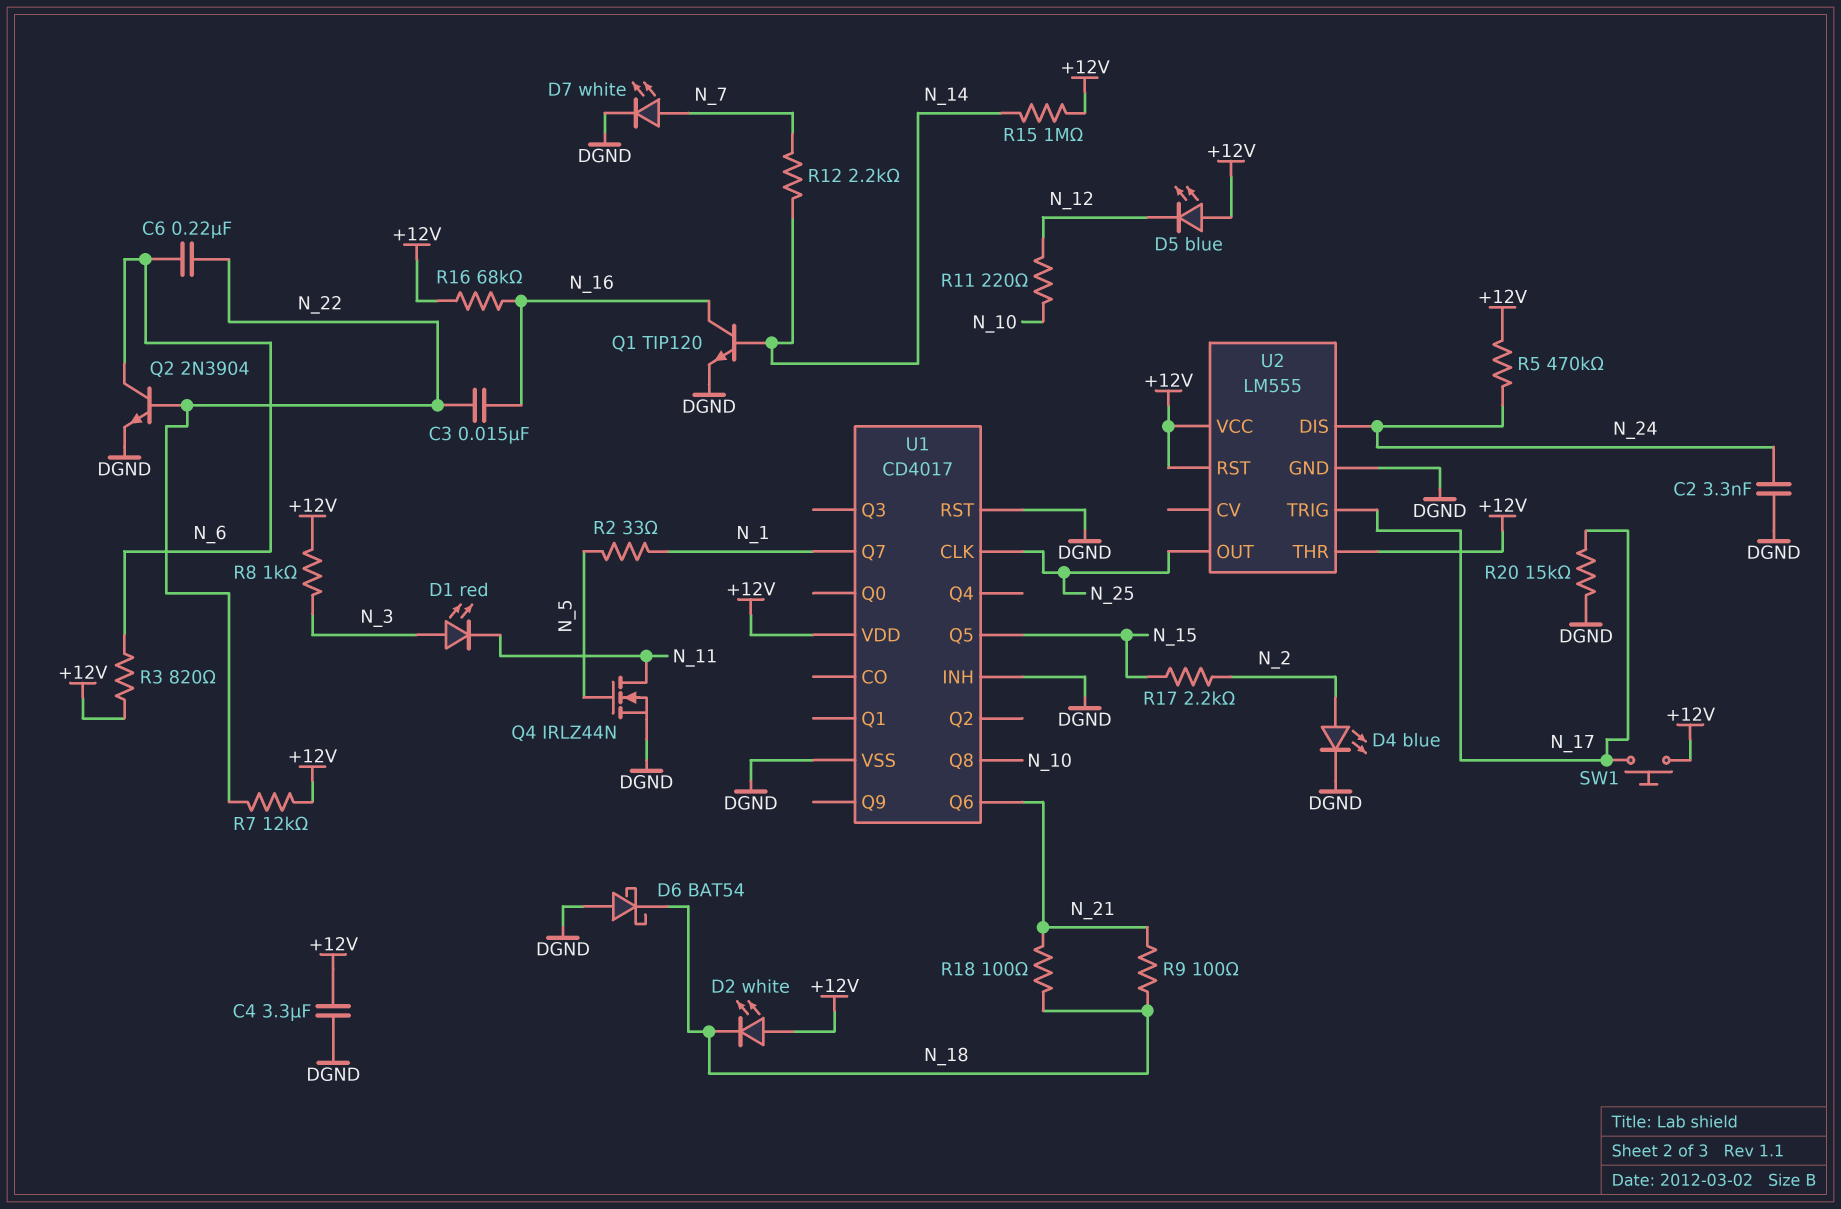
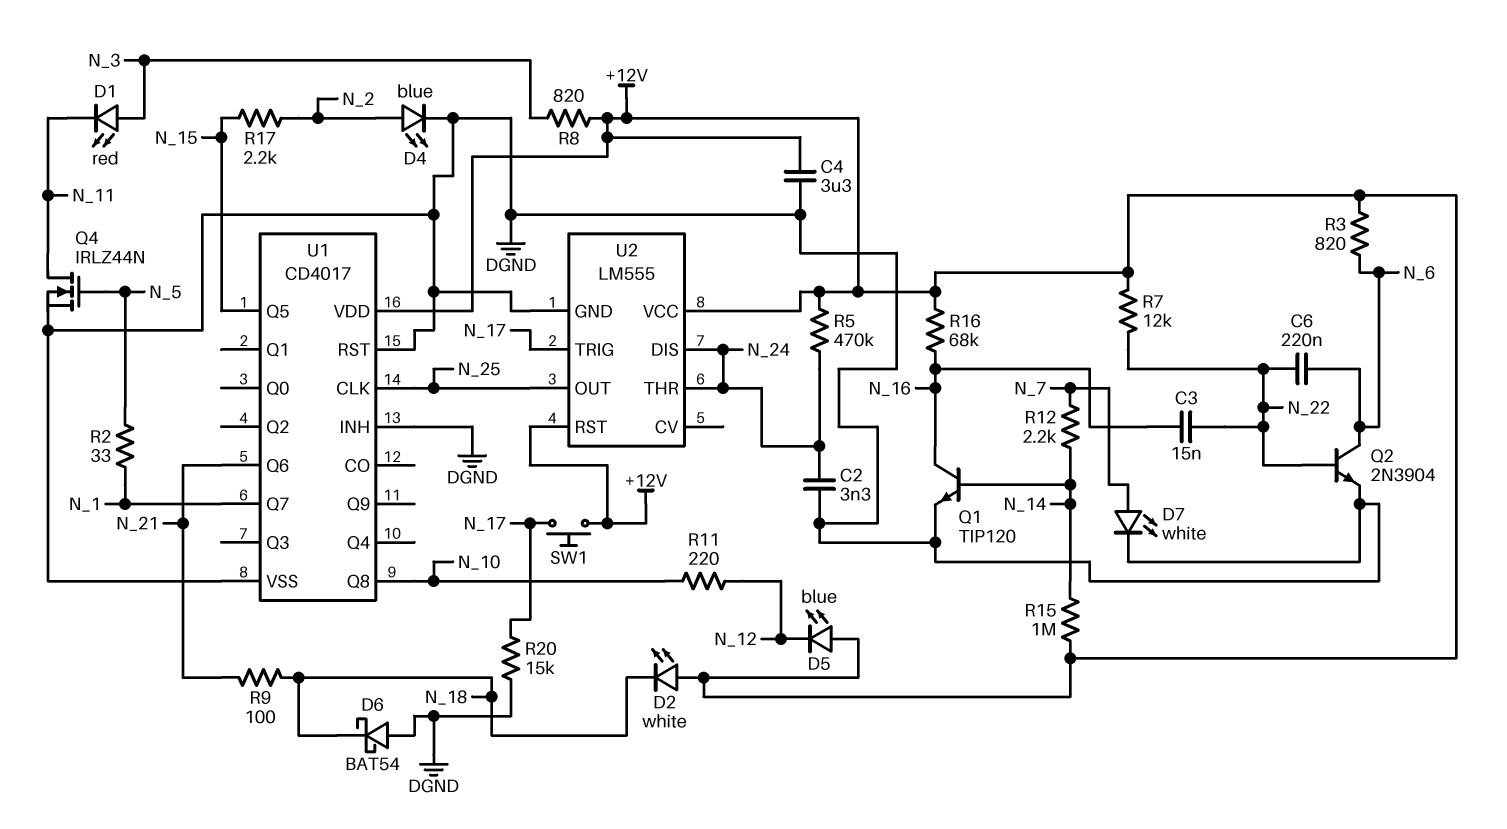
R8: 1k (+12V, N_3) -> 820 (+12V, N_3)
R18: 100 (N_18, N_21) -> none
U2 pin THR: +12V -> N_24

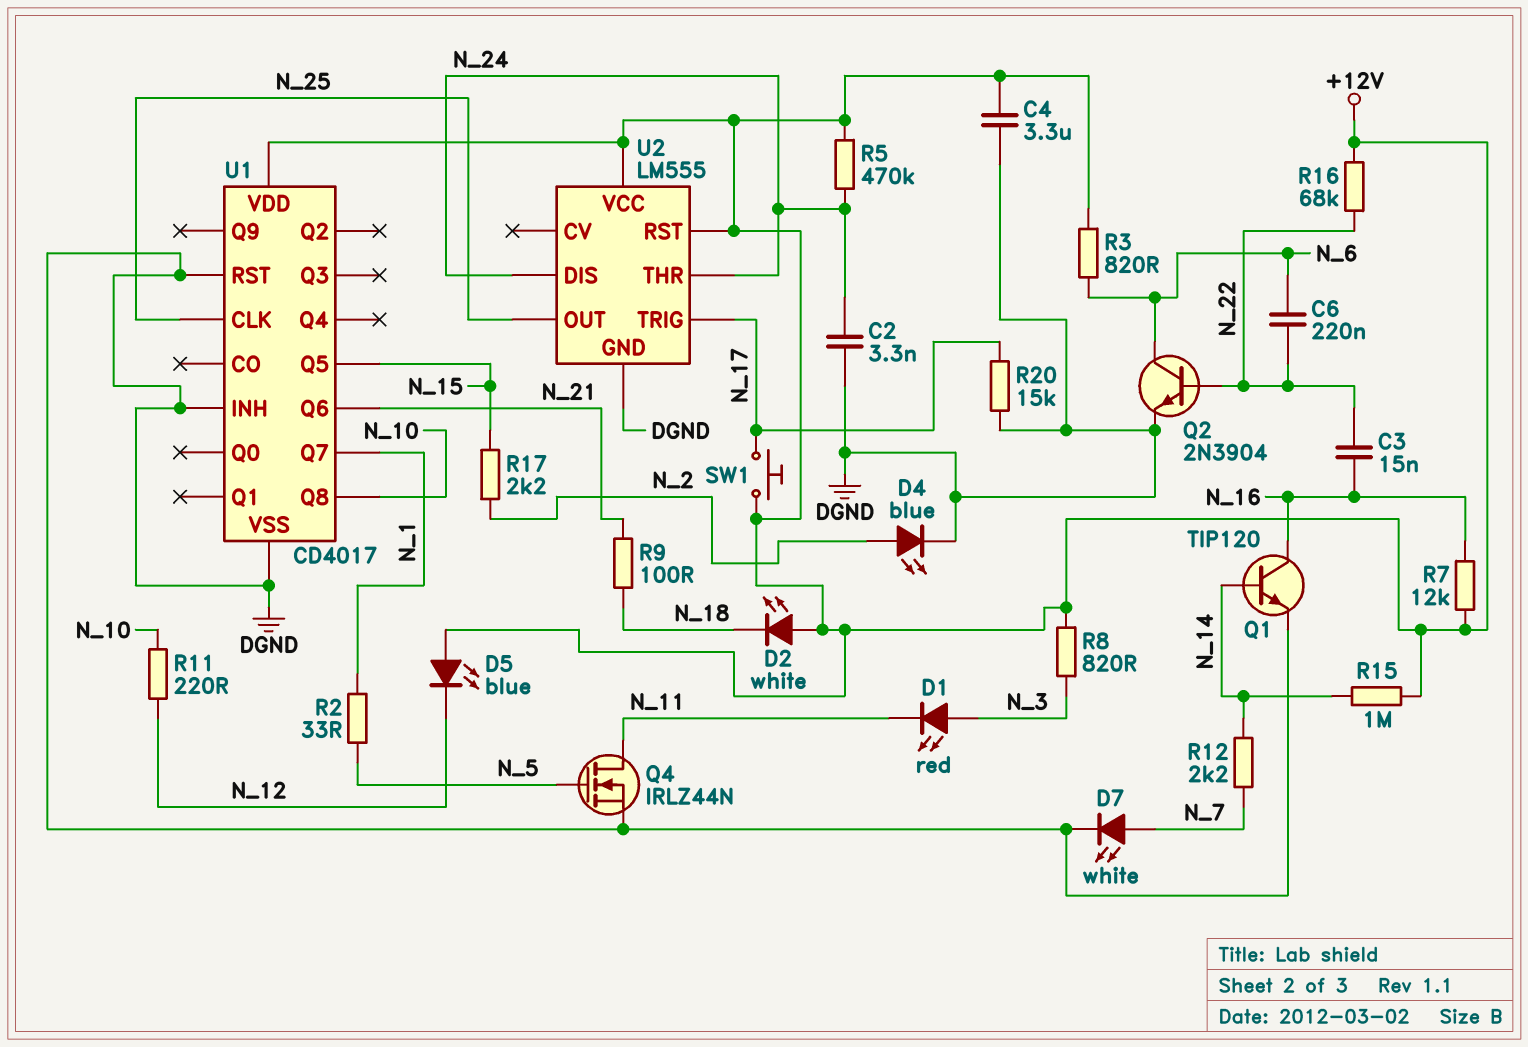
D6: schottky BAT54 (A DGND, K N_18) -> none
R7: 12k (+12V, N_22) -> 12k (+12V, N_16)
R16: 68k (+12V, N_16) -> 68k (+12V, N_22)

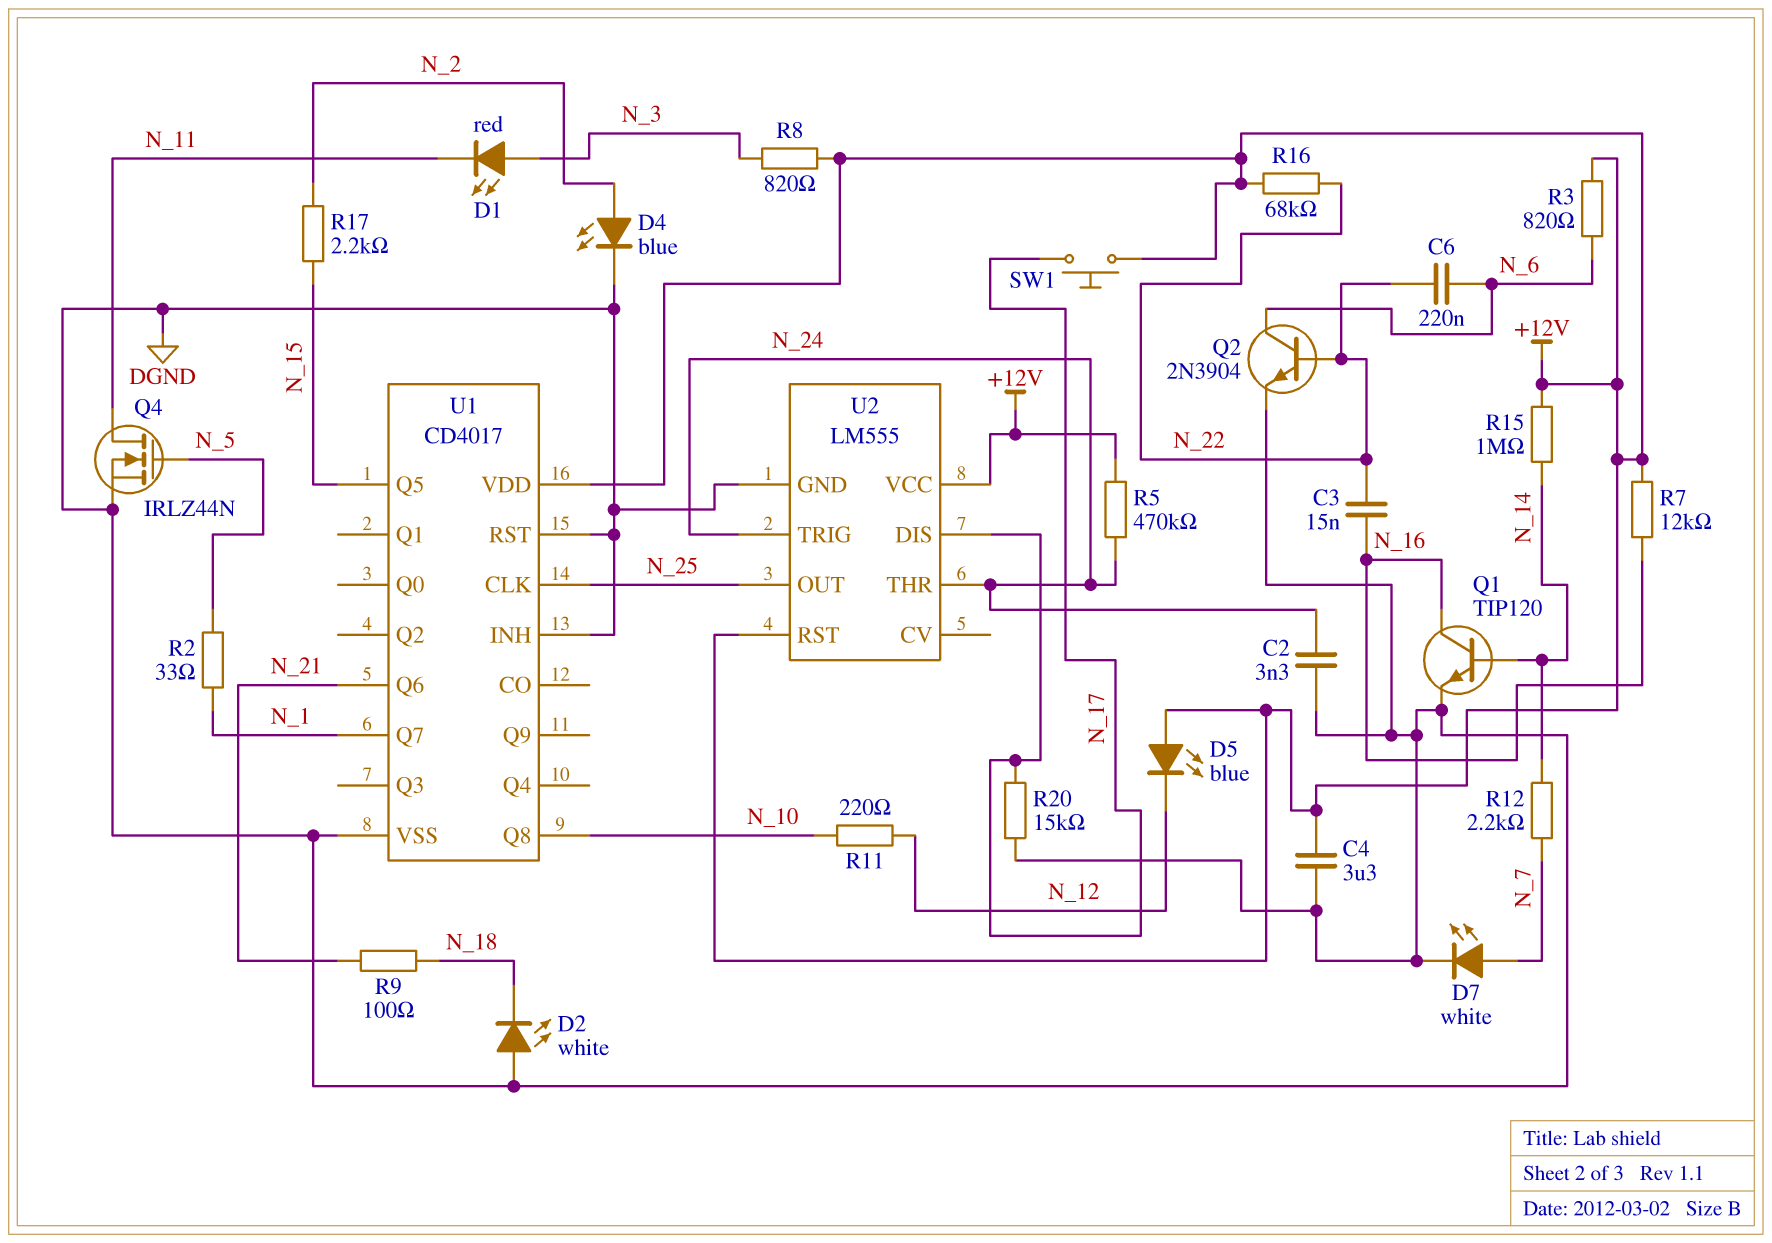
D2: LED white (A +12V, K N_18) -> LED white (A DGND, K N_18)
U2 pin DIS: N_24 -> N_17
U2 pin TRIG: N_17 -> N_24

